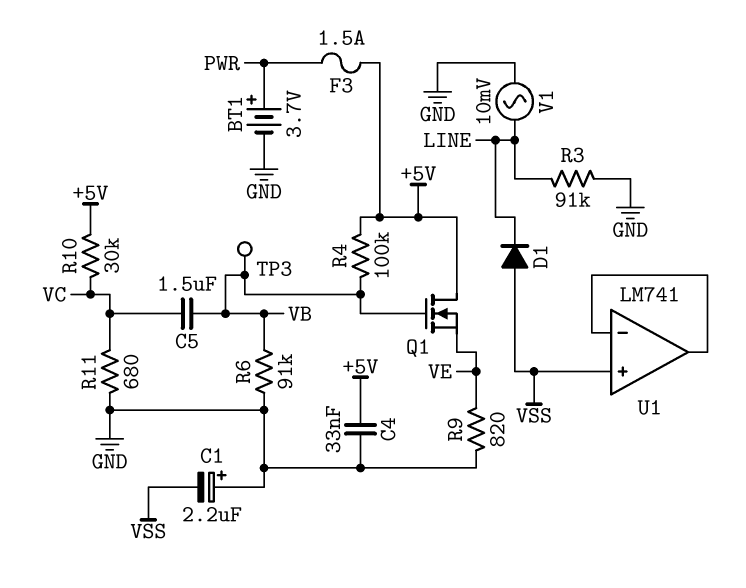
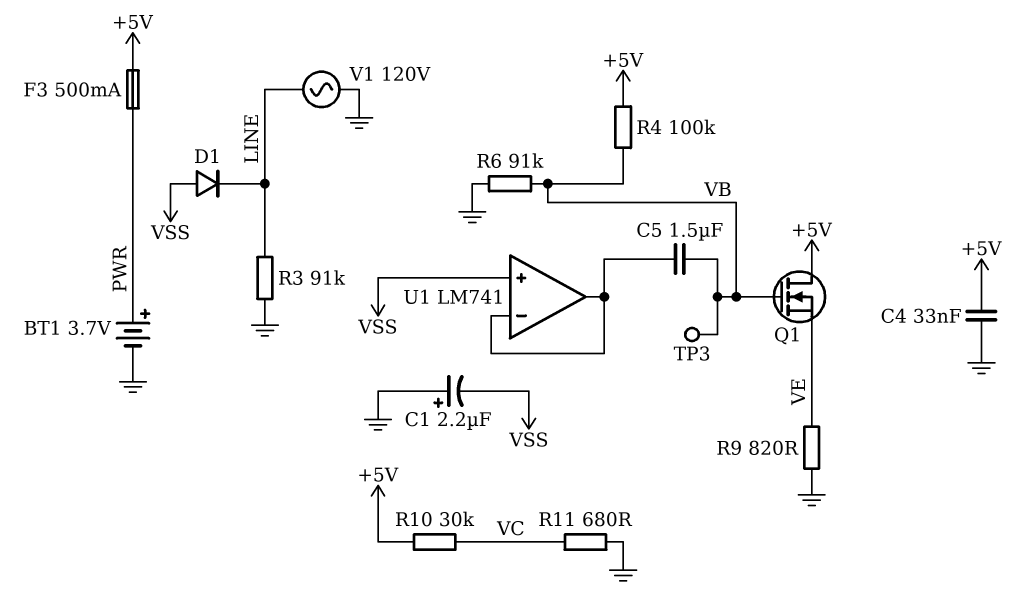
C5: 1.5uF (VB, VC) -> 1.5uF (U1/in-, VB)
F3: 1.5A (+5V, PWR) -> 500mA (+5V, PWR)
V1: AC 10mV (GND, LINE) -> AC 120V (GND, LINE)

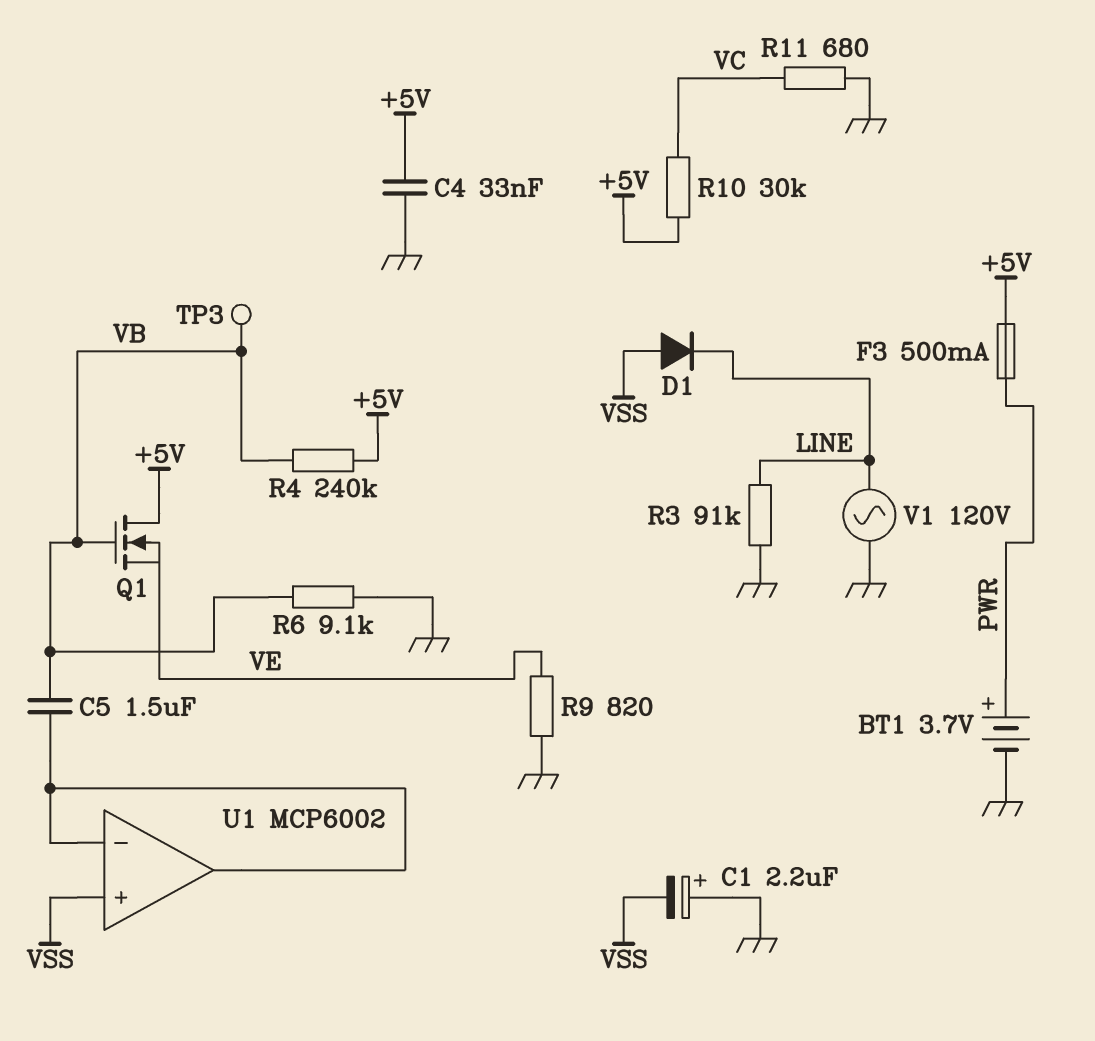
R4: 100k (+5V, VB) -> 240k (+5V, VB)
R6: 91k (GND, VB) -> 9.1k (GND, VB)
U1: LM741 -> MCP6002

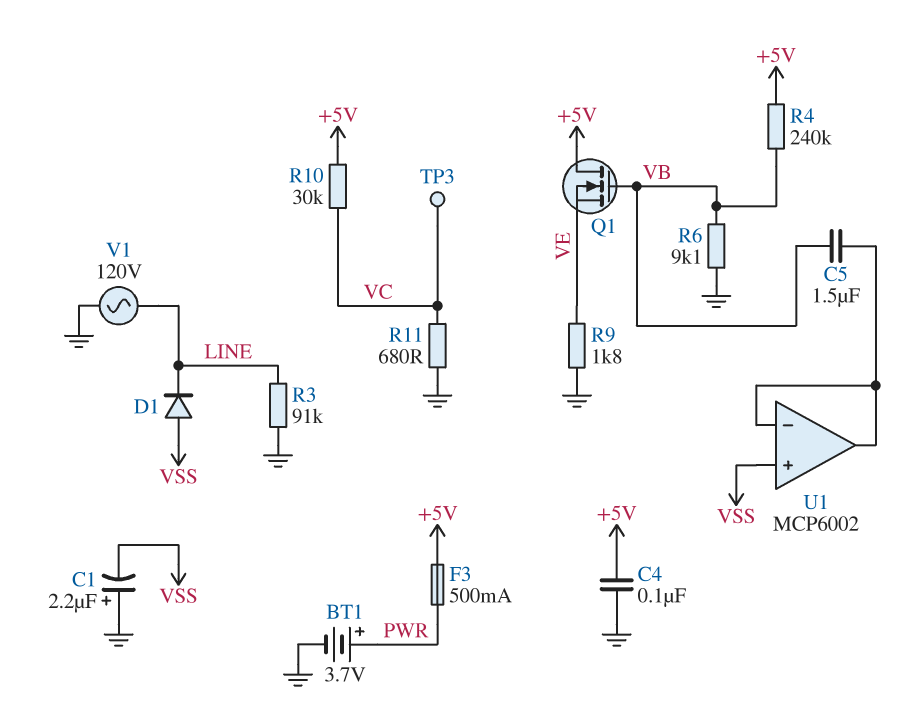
C4: 33nF (+5V, GND) -> 100nF (+5V, GND)
R9: 820 (GND, VE) -> 1.8k (GND, VE)
TP3: test point (VB) -> test point (VC)

